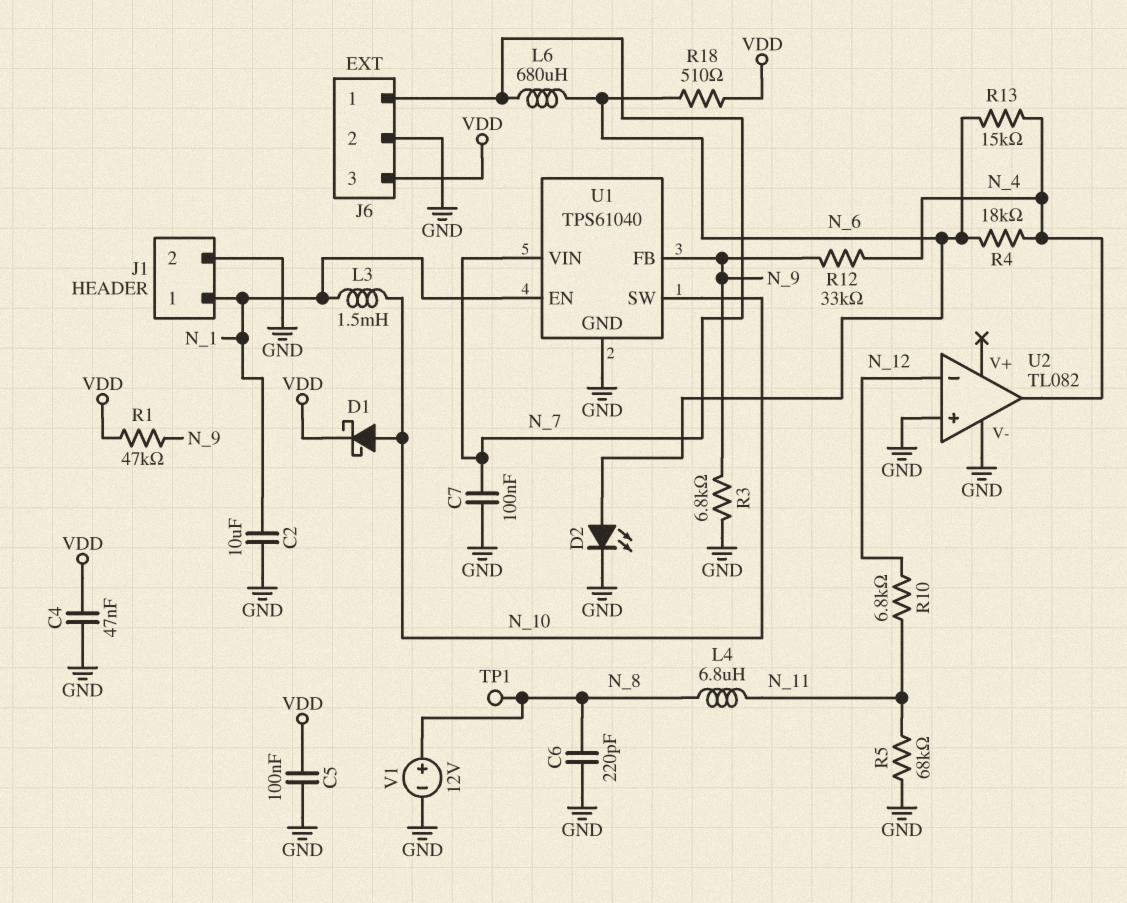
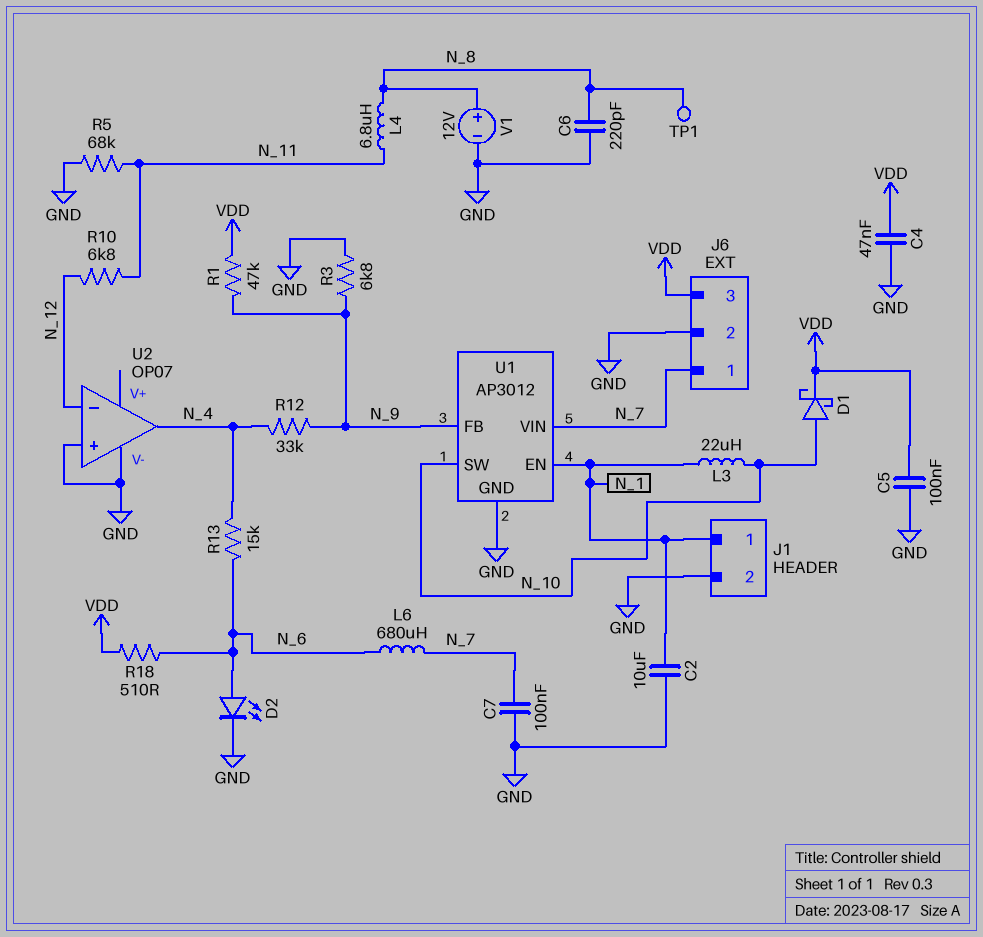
L3: 1.5mH (N_1, N_10) -> 22uH (N_1, N_10)
R4: 18k (N_4, N_6) -> none
U1: TPS61040 -> AP3012
U2: TL082 -> OP07

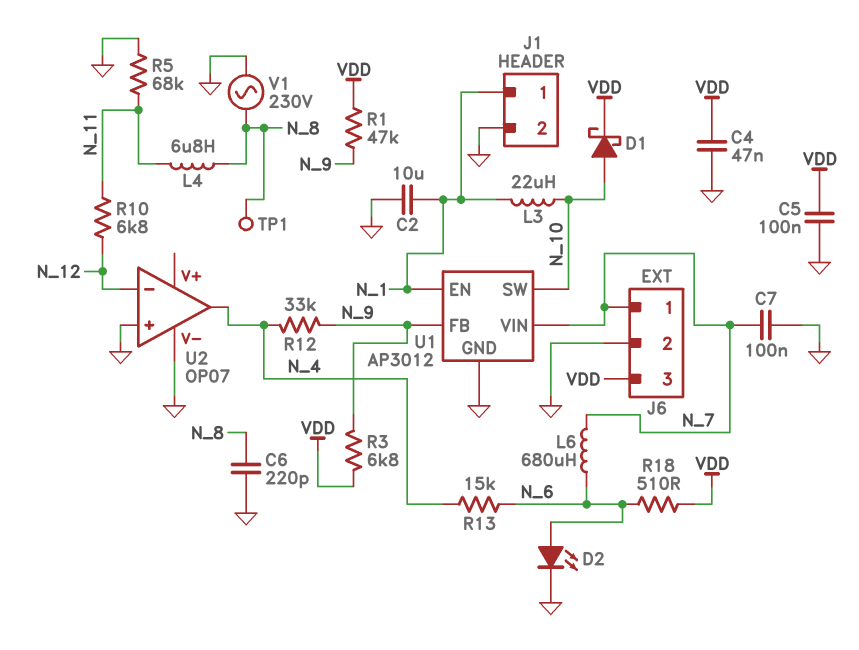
R3: 6.8k (GND, N_9) -> 6.8k (N_9, VDD)
V1: 12V (plus N_8, minus GND) -> AC 230V (GND, N_8)

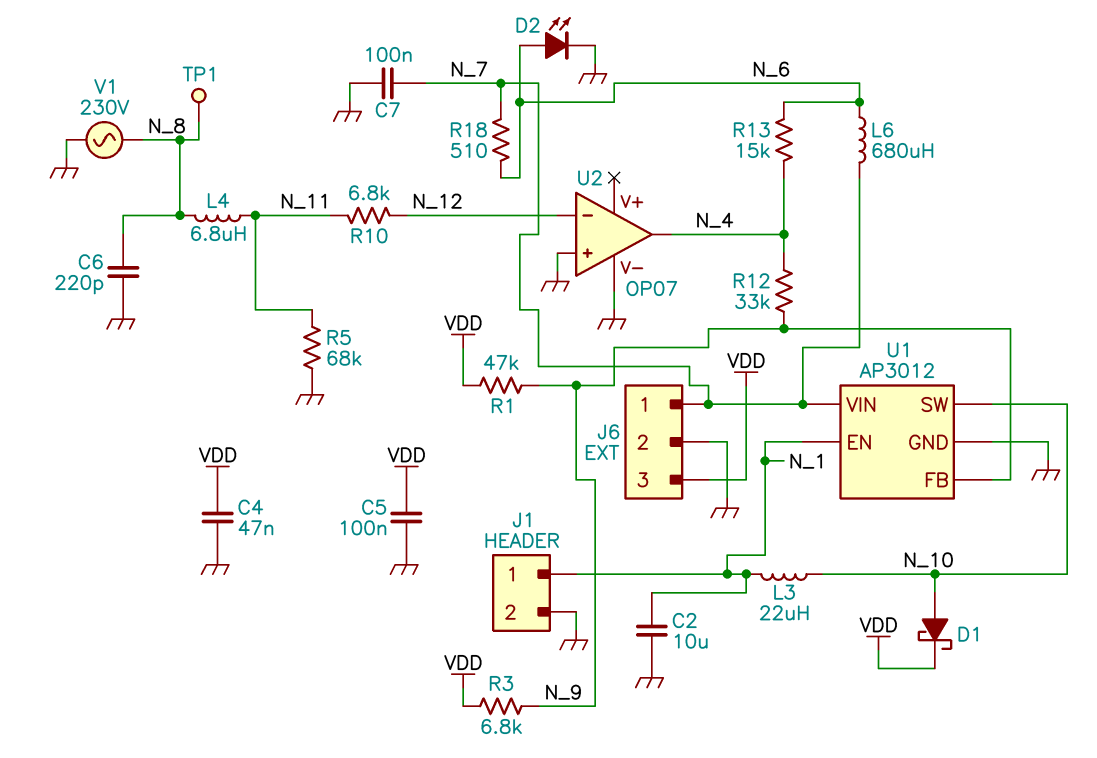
R18: 510 (N_6, VDD) -> 510 (N_6, N_7)

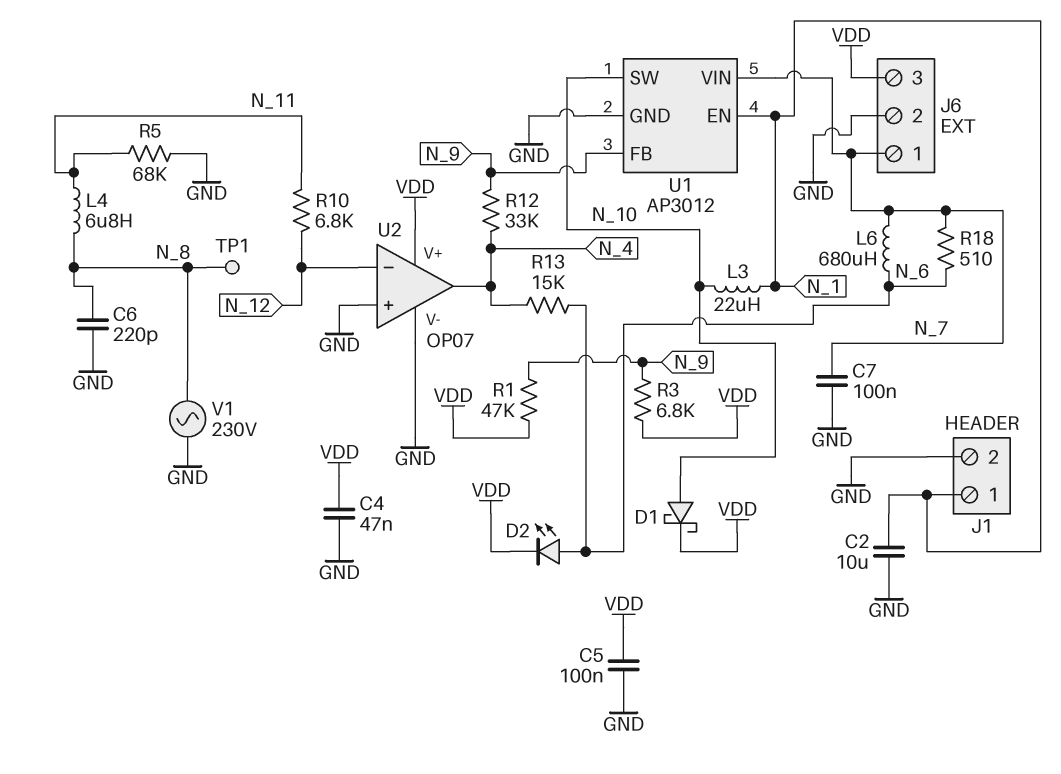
D2: LED (A N_6, K GND) -> LED (A N_6, K VDD)
U2 pin V+: none -> VDD

